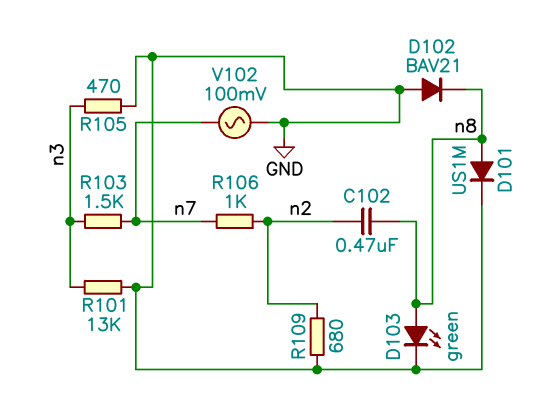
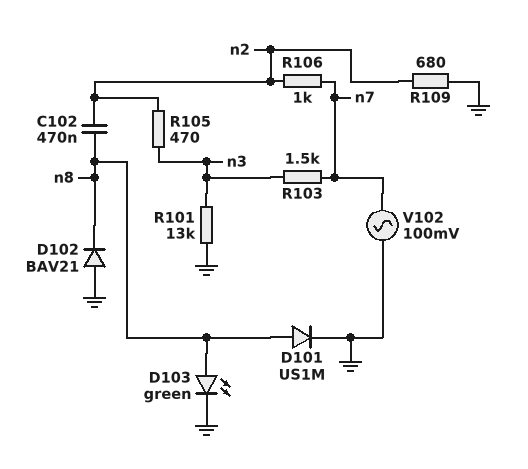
R105: 470 (GND, n3) -> 470 (n2, n3)

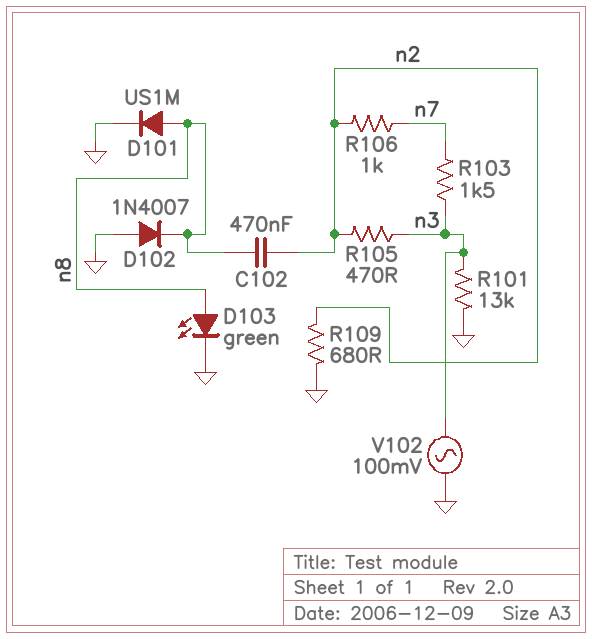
D102: diode BAV21 (A GND, K n8) -> diode 1N4007 (A GND, K n8)
V102: AC 100mV (GND, n7) -> AC 100mV (GND, n3)

